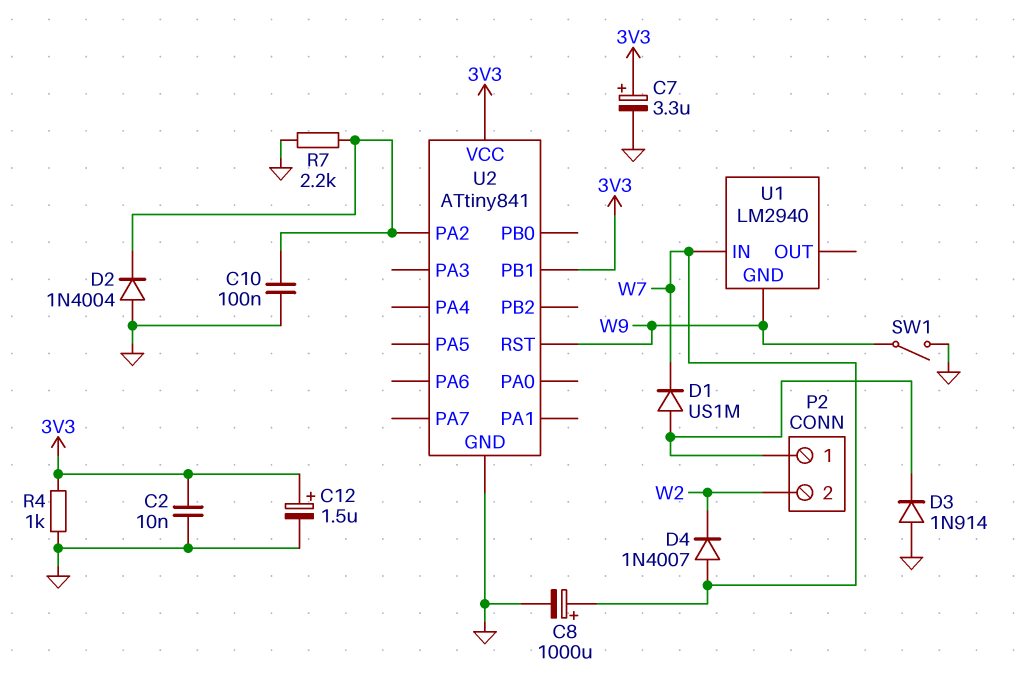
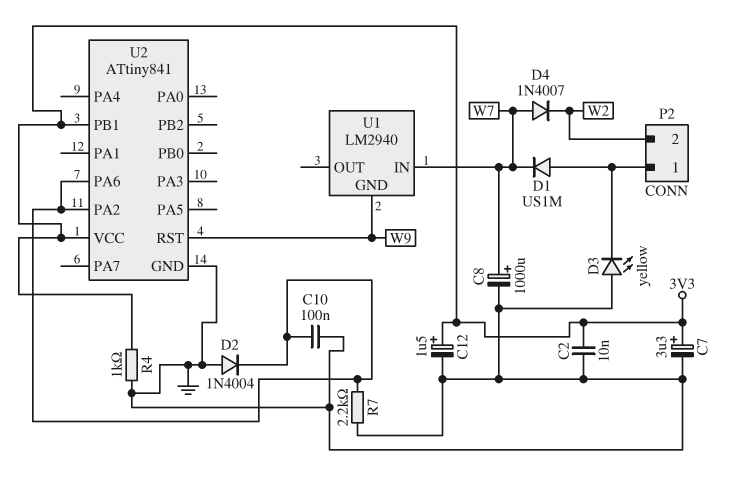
D3: diode 1N914 (A GND, K P2/1) -> LED yellow (A GND, K P2/1)
SW1: switch (GND, W9) -> none
U2 pin PA6: none -> U2/PA2

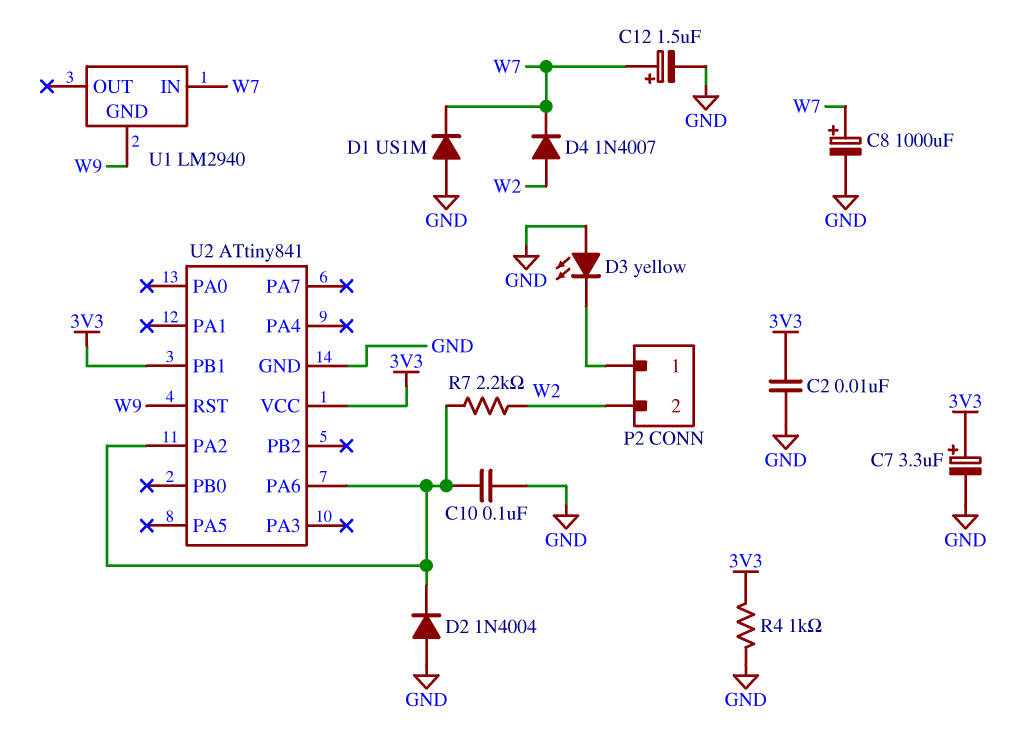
C12: 1.5uF (plus 3V3, minus GND) -> 1.5uF (plus W7, minus GND)
D1: diode US1M (A P2/1, K W7) -> diode US1M (A GND, K W7)
D4: diode 1N4007 (A W7, K W2) -> diode 1N4007 (A W2, K W7)
R7: 2.2k (GND, U2/PA2) -> 2.2k (U2/PA2, W2)

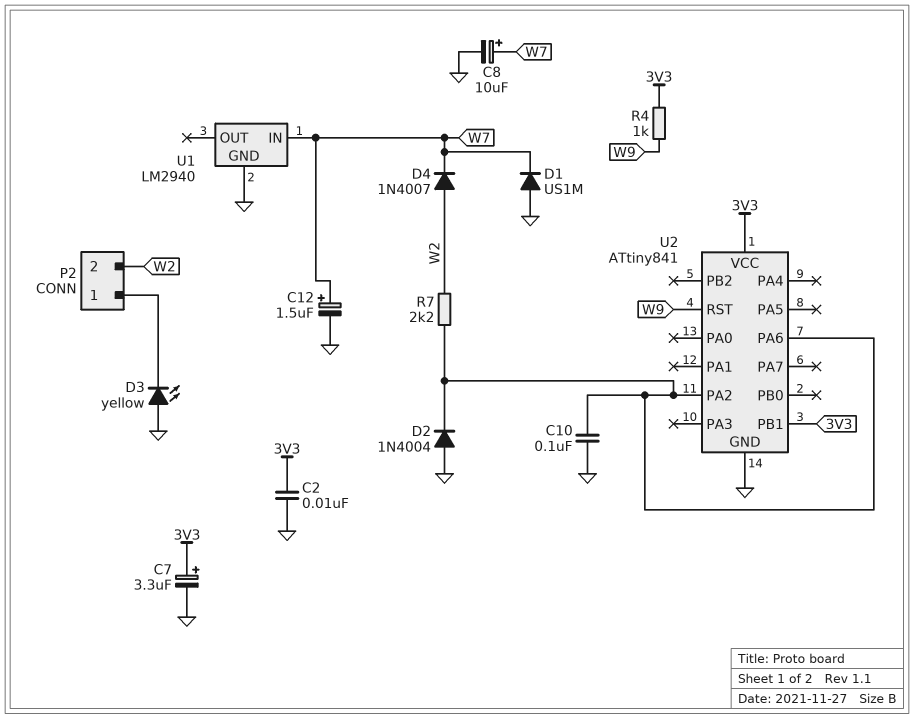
C8: 1000uF (plus W7, minus GND) -> 10uF (plus W7, minus GND)
R4: 1k (3V3, GND) -> 1k (3V3, W9)
U1 pin GND: W9 -> GND

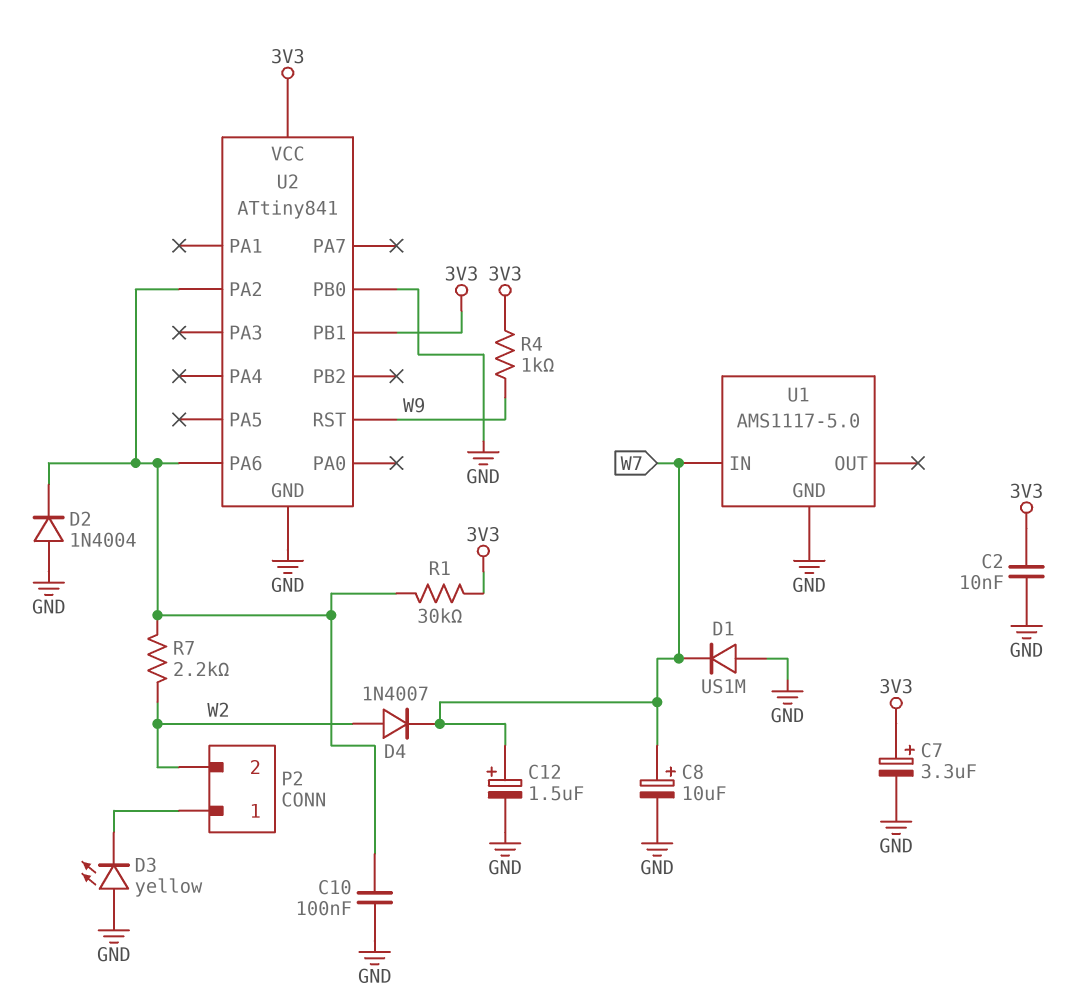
R1: none -> 30k (3V3, U2/PA2)
U1: LM2940 -> AMS1117-5.0
U2 pin PB0: none -> GND

